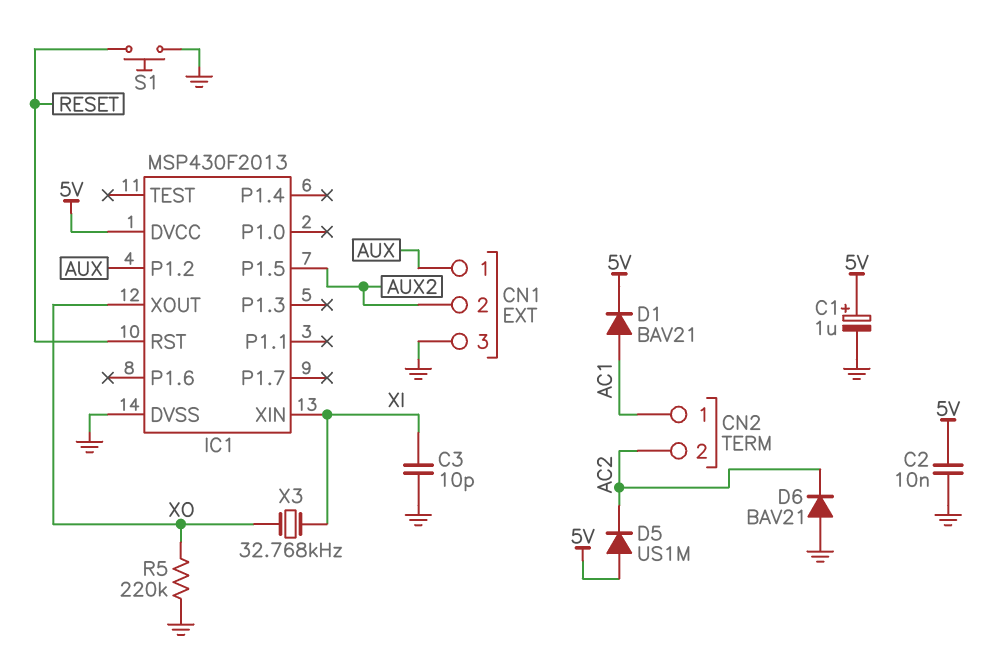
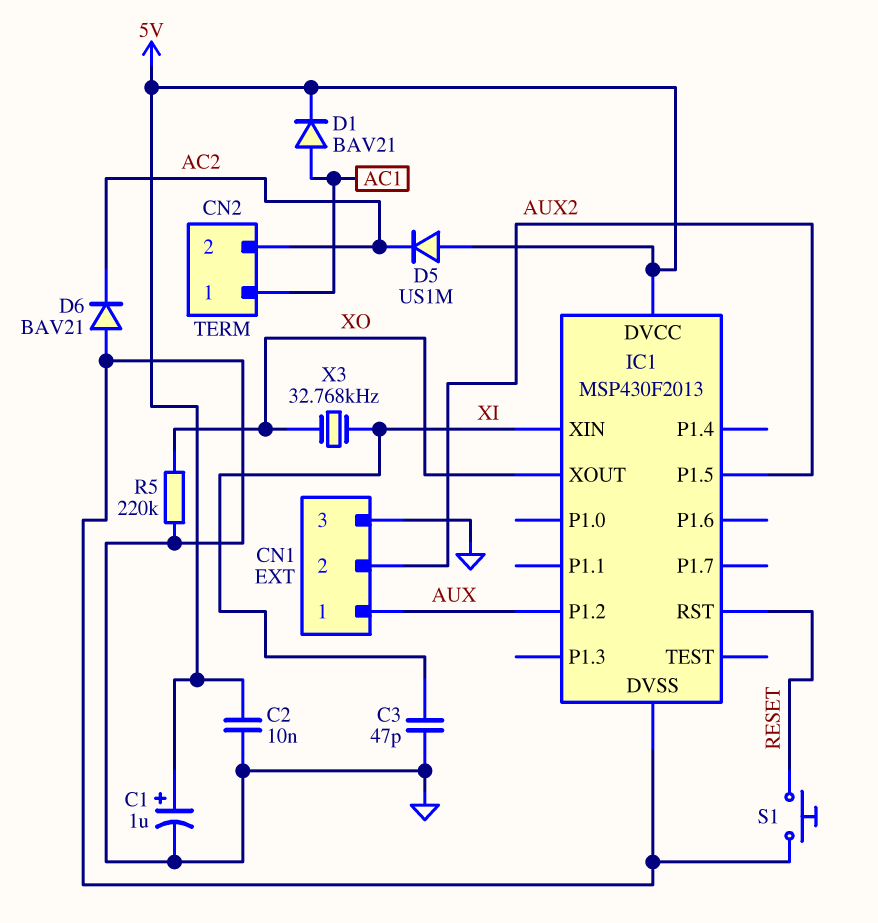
C3: 10pF (GND, XI) -> 47pF (GND, XI)

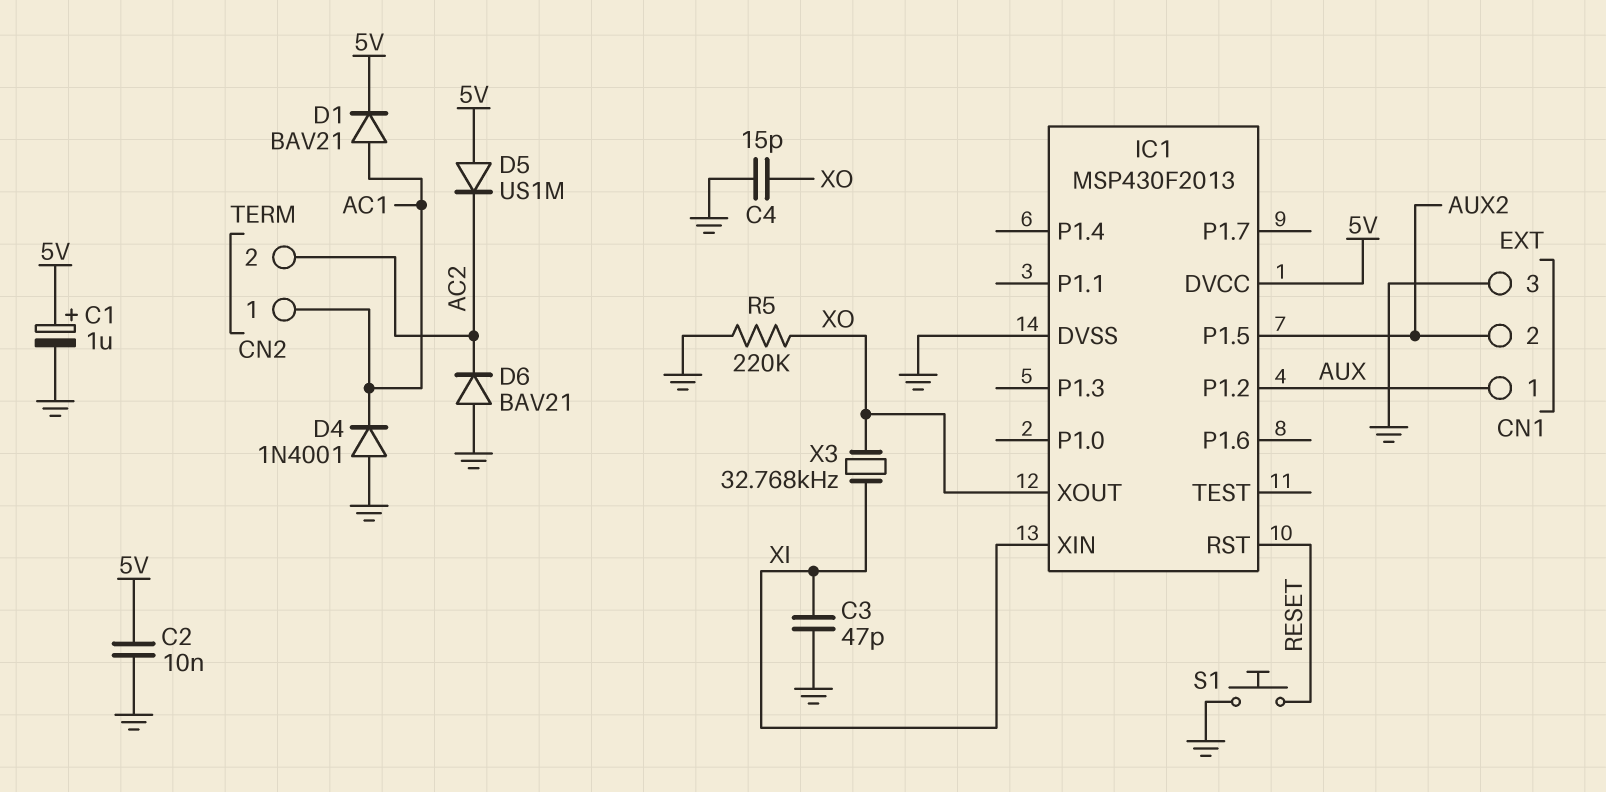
C4: none -> 15pF (GND, XO)
D4: none -> diode 1N4001 (A GND, K AC1)

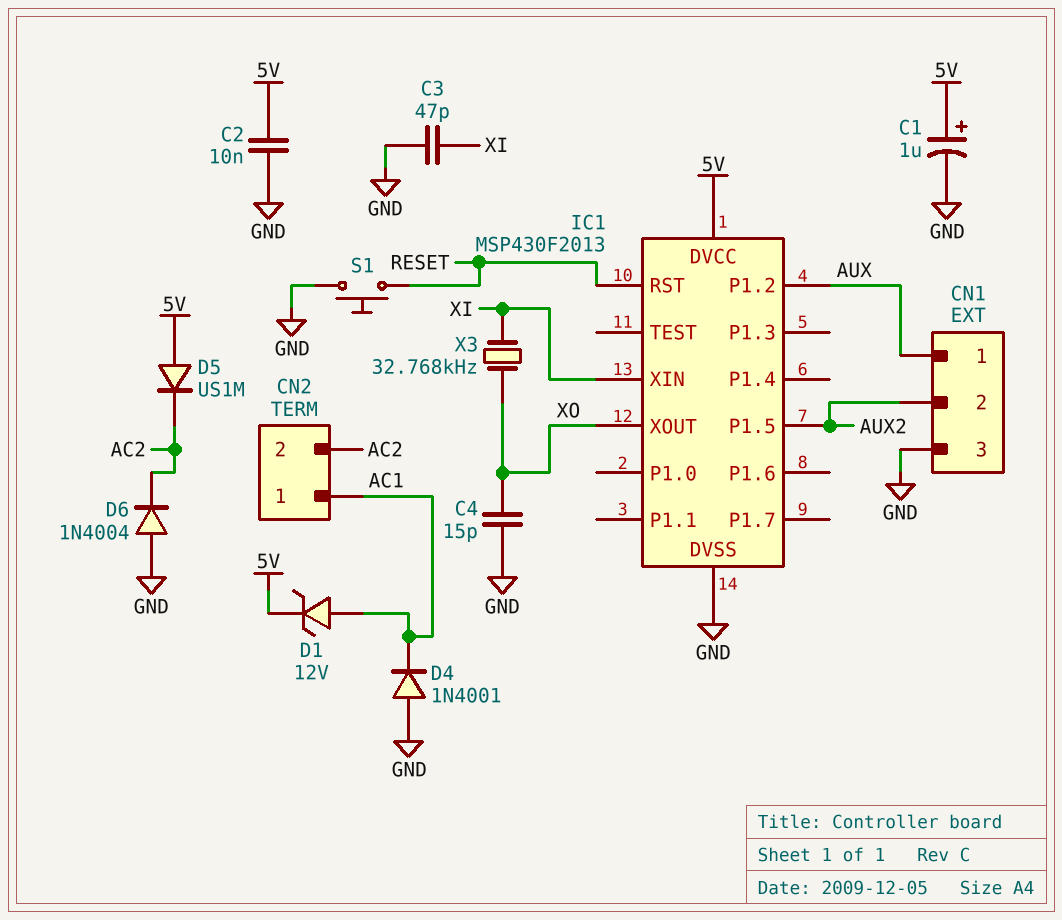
D1: diode BAV21 (A AC1, K 5V) -> zener 12V (A AC1, K 5V)
D6: diode BAV21 (A GND, K AC2) -> diode 1N4004 (A GND, K AC2)
R5: 220k (GND, XO) -> none

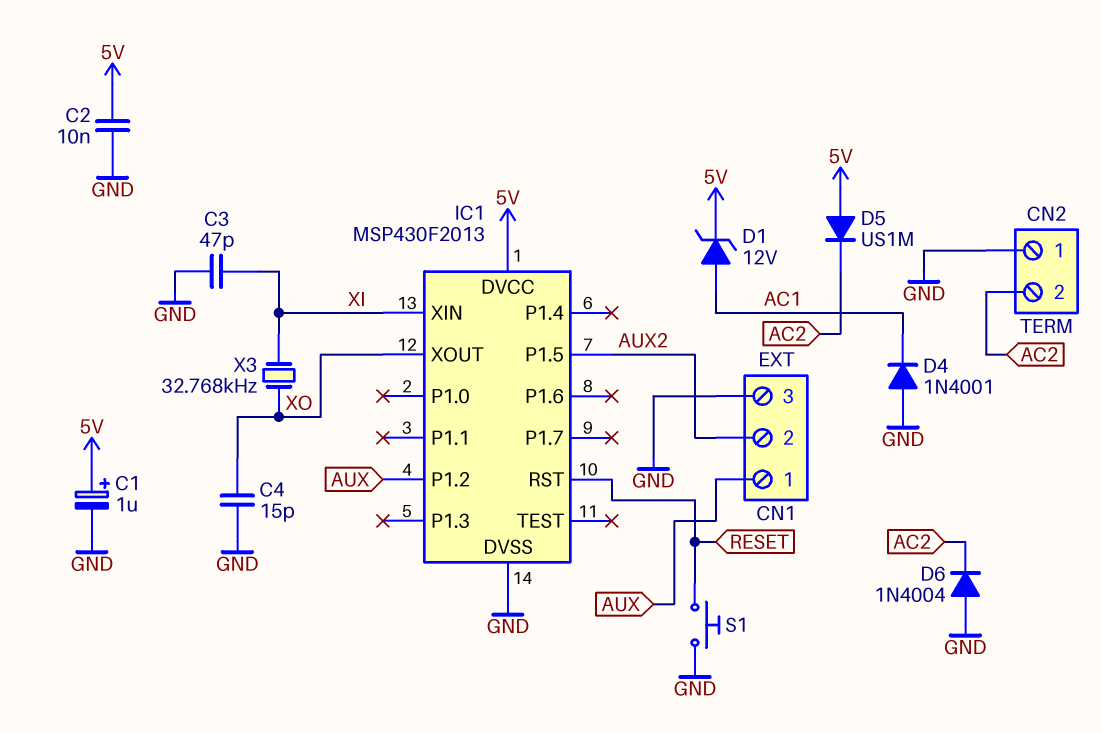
CN2 pin 1: AC1 -> GND

